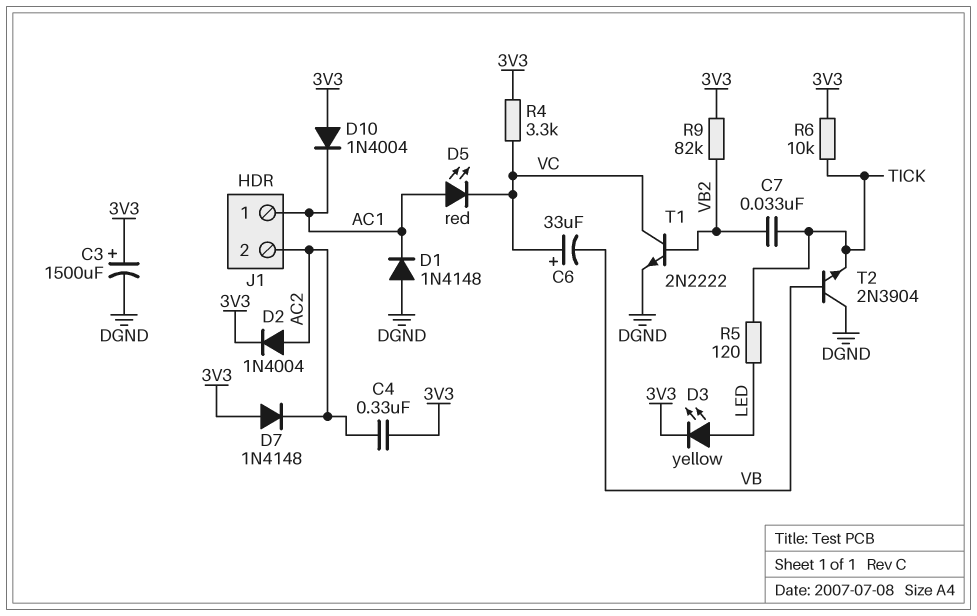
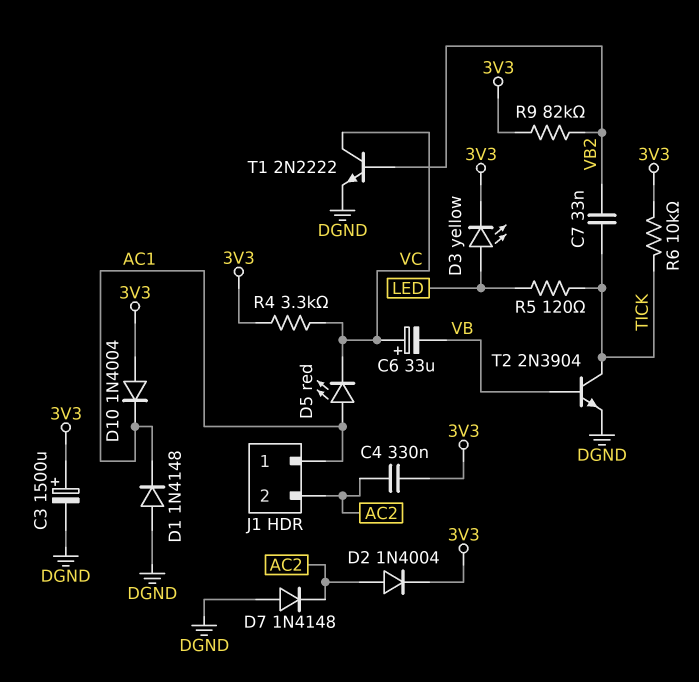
D7: diode 1N4148 (A 3V3, K AC2) -> diode 1N4148 (A DGND, K AC2)
T2: NPN 2N3904 (B VB, C DGND, E TICK) -> NPN 2N3904 (B VB, C TICK, E DGND)

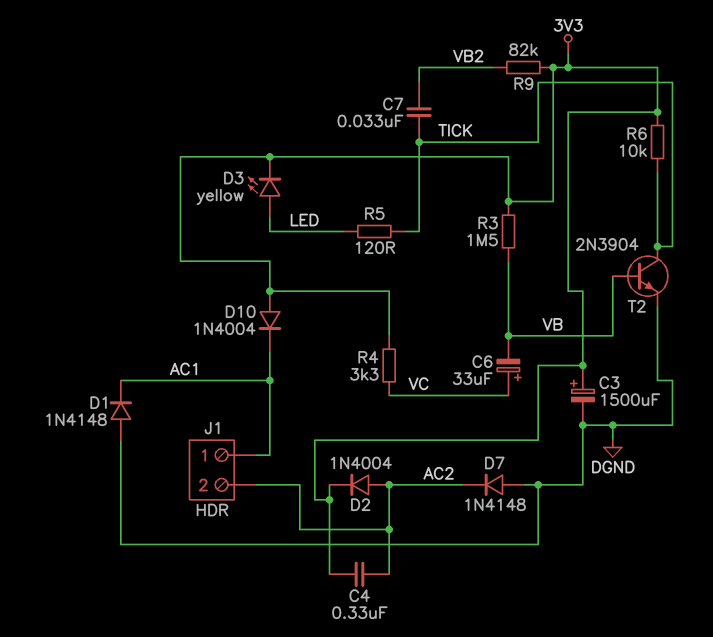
D5: LED red (A AC1, K VC) -> none
R3: none -> 1.5M (3V3, VB)
T1: NPN 2N2222 (B VB2, C VC, E DGND) -> none

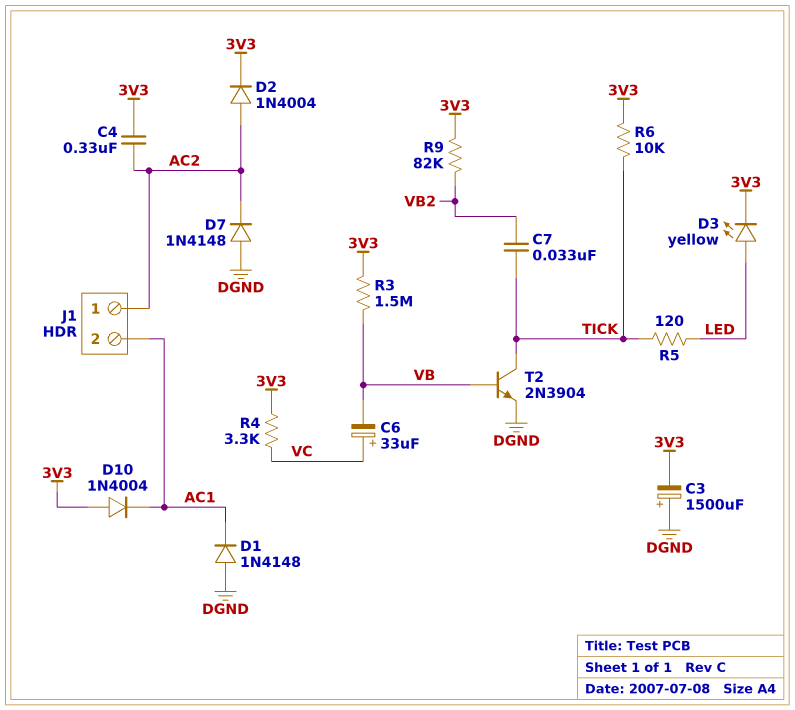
C3: 1500uF (plus 3V3, minus DGND) -> 1500uF (plus DGND, minus 3V3)
J1 pin 1: AC1 -> AC2
J1 pin 2: AC2 -> AC1

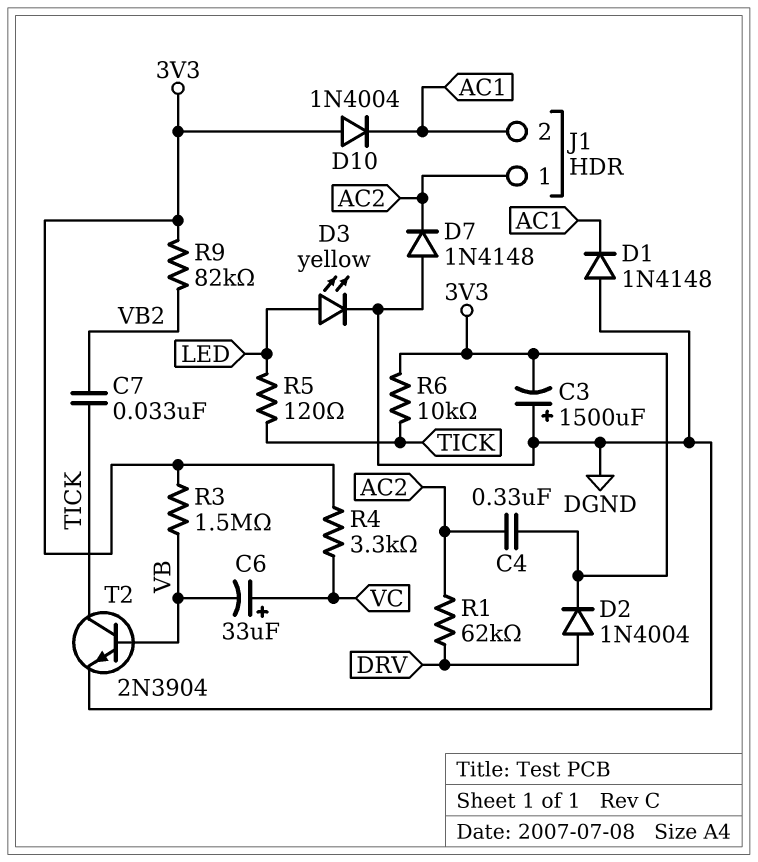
D2: diode 1N4004 (A AC2, K 3V3) -> diode 1N4004 (A DRV, K 3V3)
D3: LED yellow (A LED, K 3V3) -> LED yellow (A LED, K DGND)
R1: none -> 62k (AC2, DRV)

